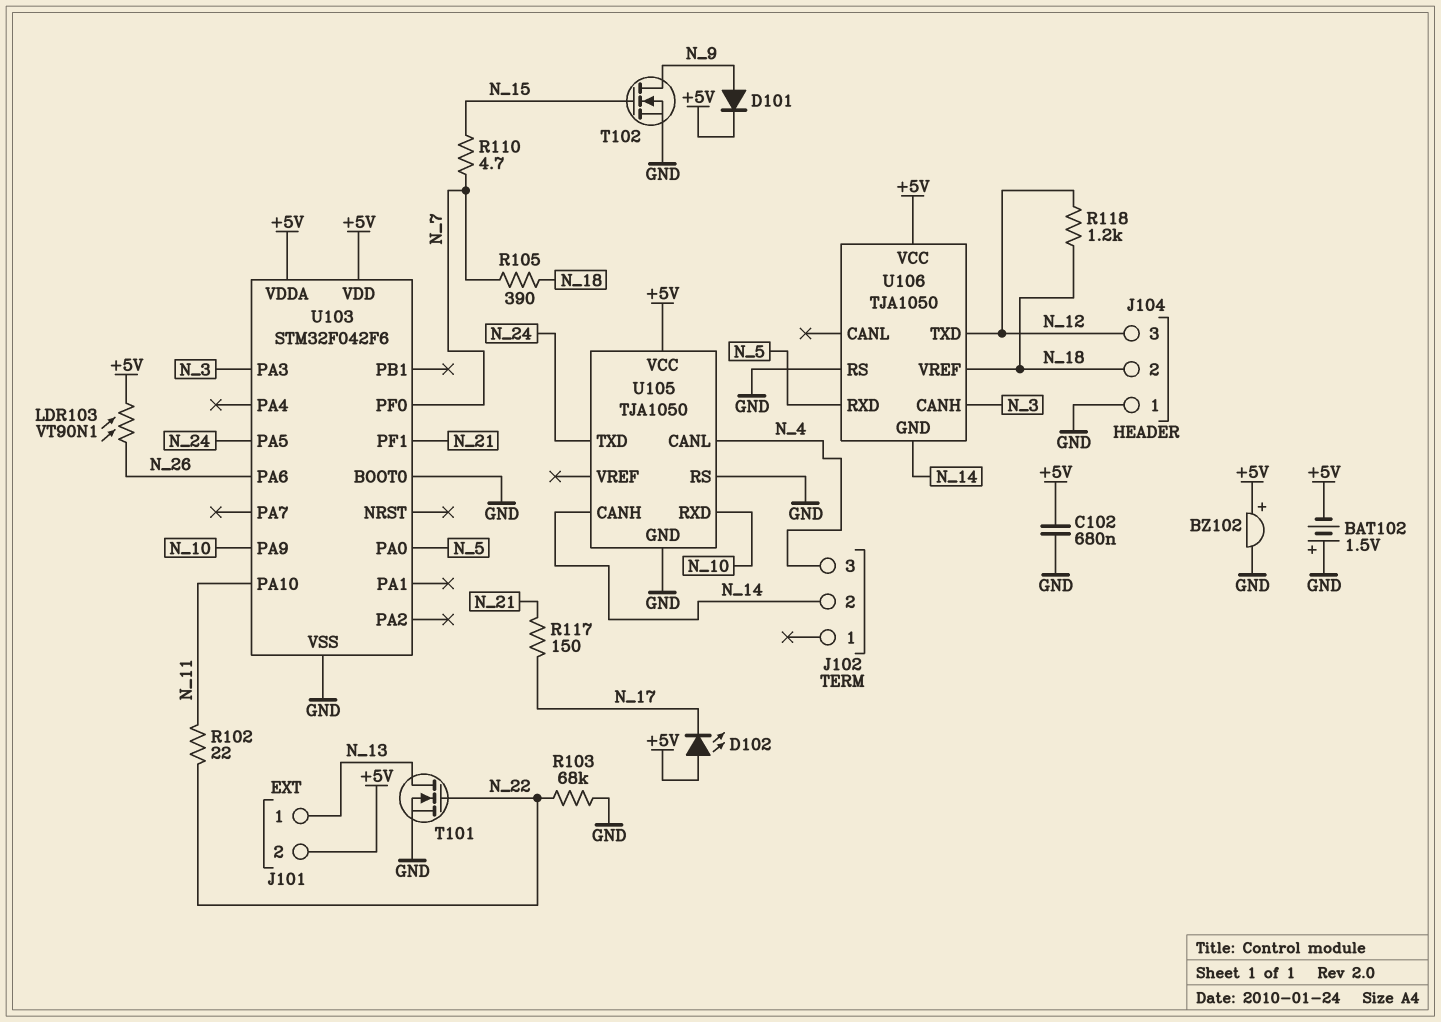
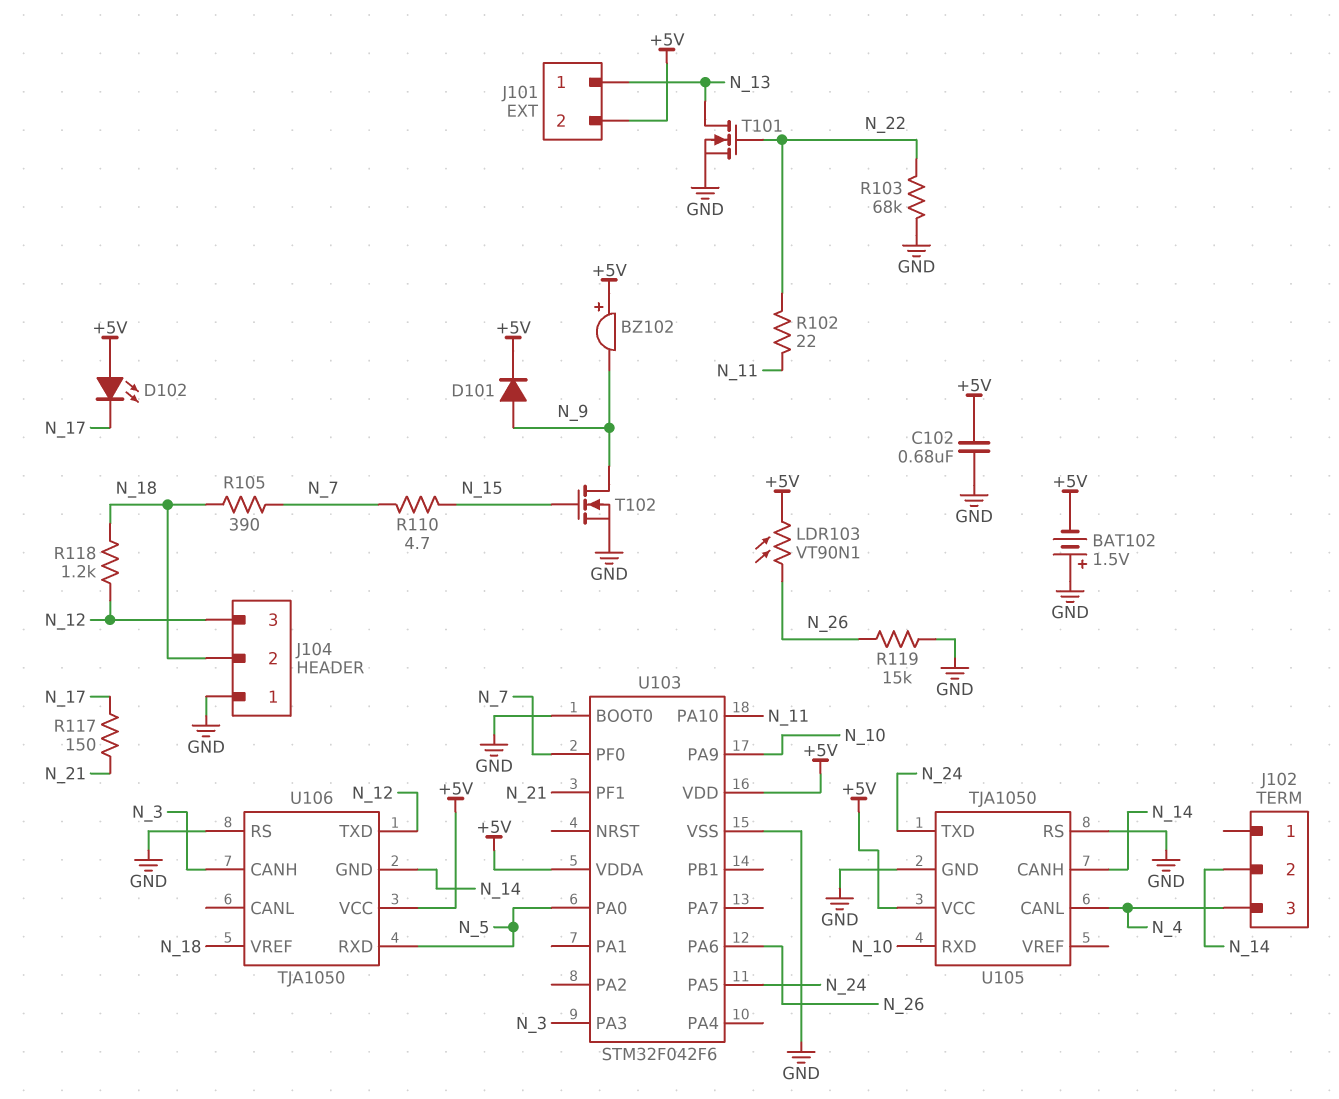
BZ102: buzzer (plus +5V, minus GND) -> buzzer (plus +5V, minus N_9)
R119: none -> 15k (GND, N_26)

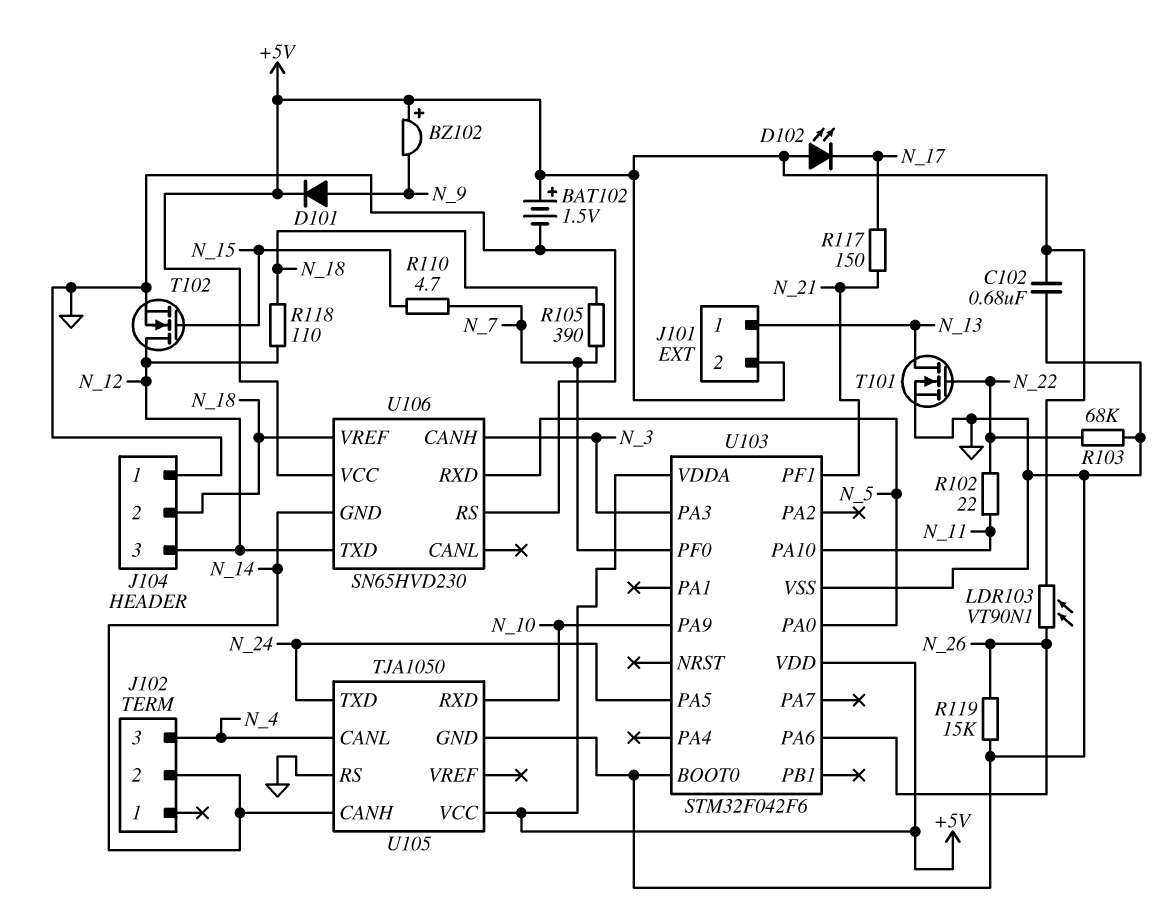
BAT102: 1.5V (plus GND, minus +5V) -> 1.5V (plus +5V, minus GND)
R118: 1.2k (N_12, N_18) -> 110 (N_12, N_18)
T102: NMOS (G N_15, D N_9, S GND) -> NMOS (G N_15, D N_12, S GND)
U106: TJA1050 -> SN65HVD230

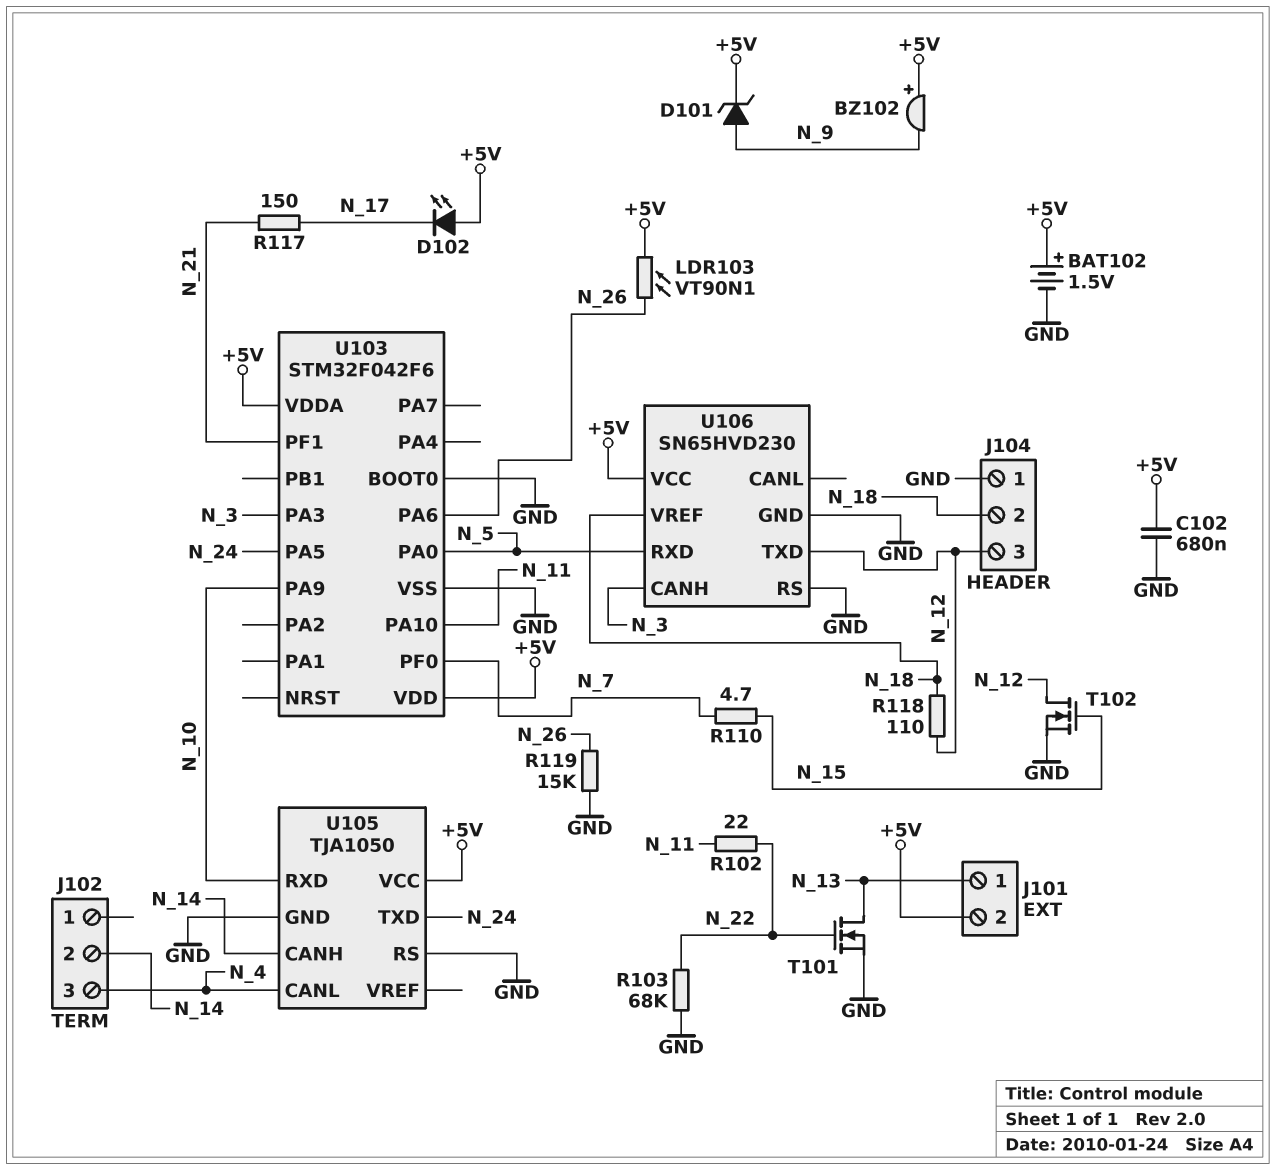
D101: diode (A N_9, K +5V) -> zener (A N_9, K +5V)
R105: 390 (N_7, N_18) -> none
U106 pin GND: N_14 -> GND

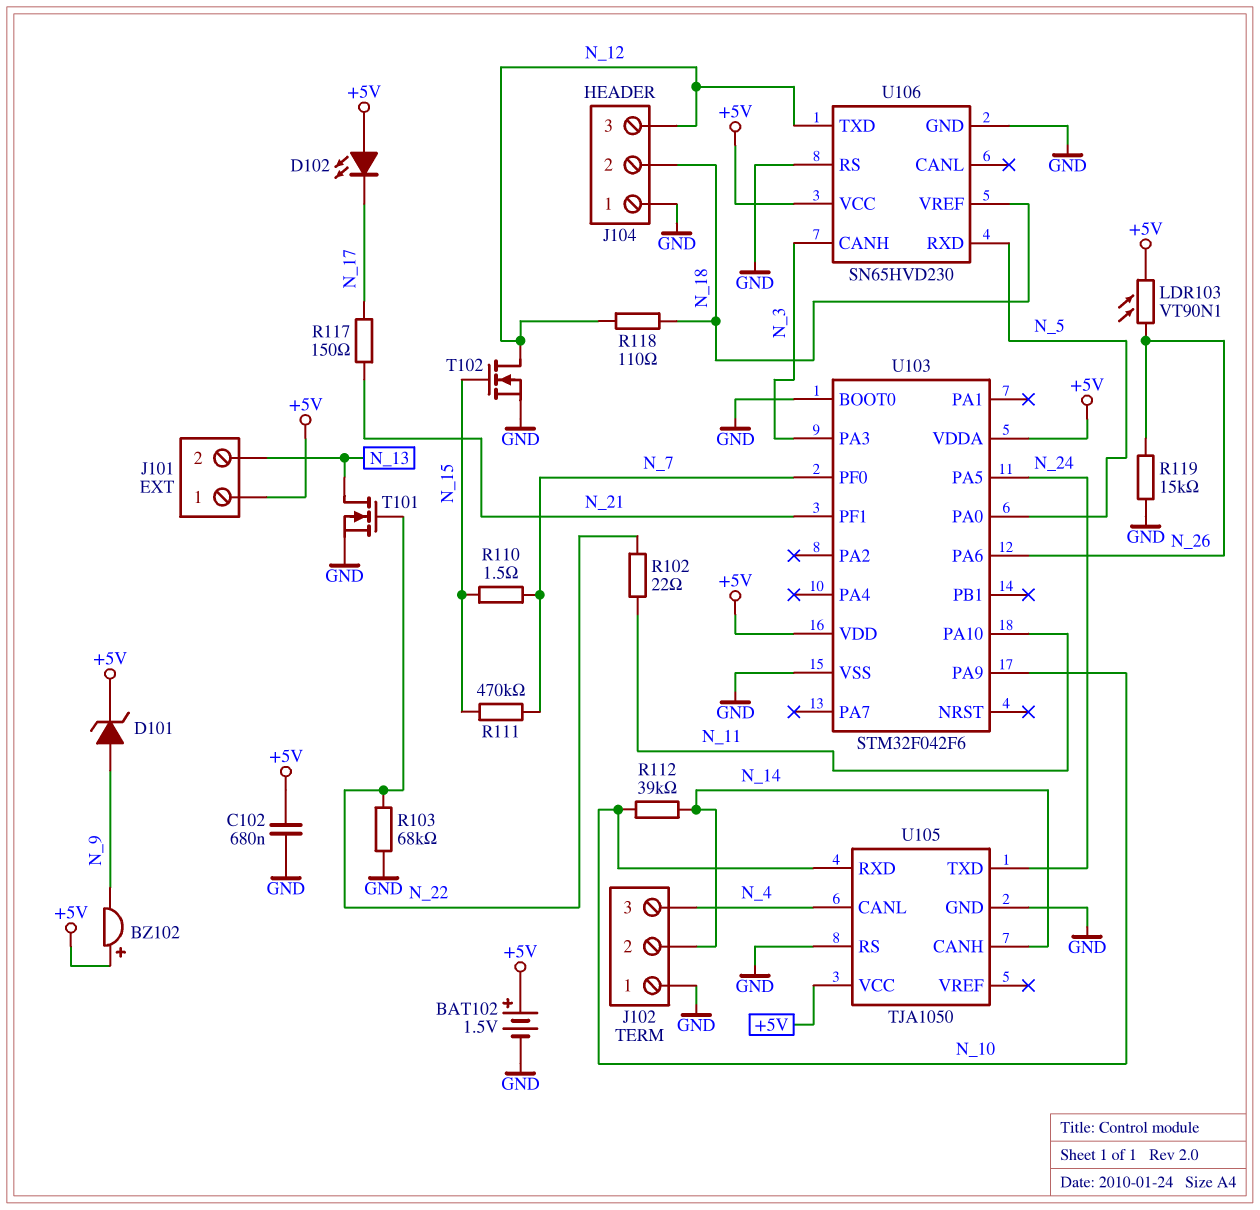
J101 pin 1: N_13 -> +5V
J101 pin 2: +5V -> N_13
J102 pin 1: none -> GND
R110: 4.7 (N_7, N_15) -> 1.5 (N_7, N_15)
R111: none -> 470k (N_7, N_15)
R112: none -> 39k (N_10, N_14)

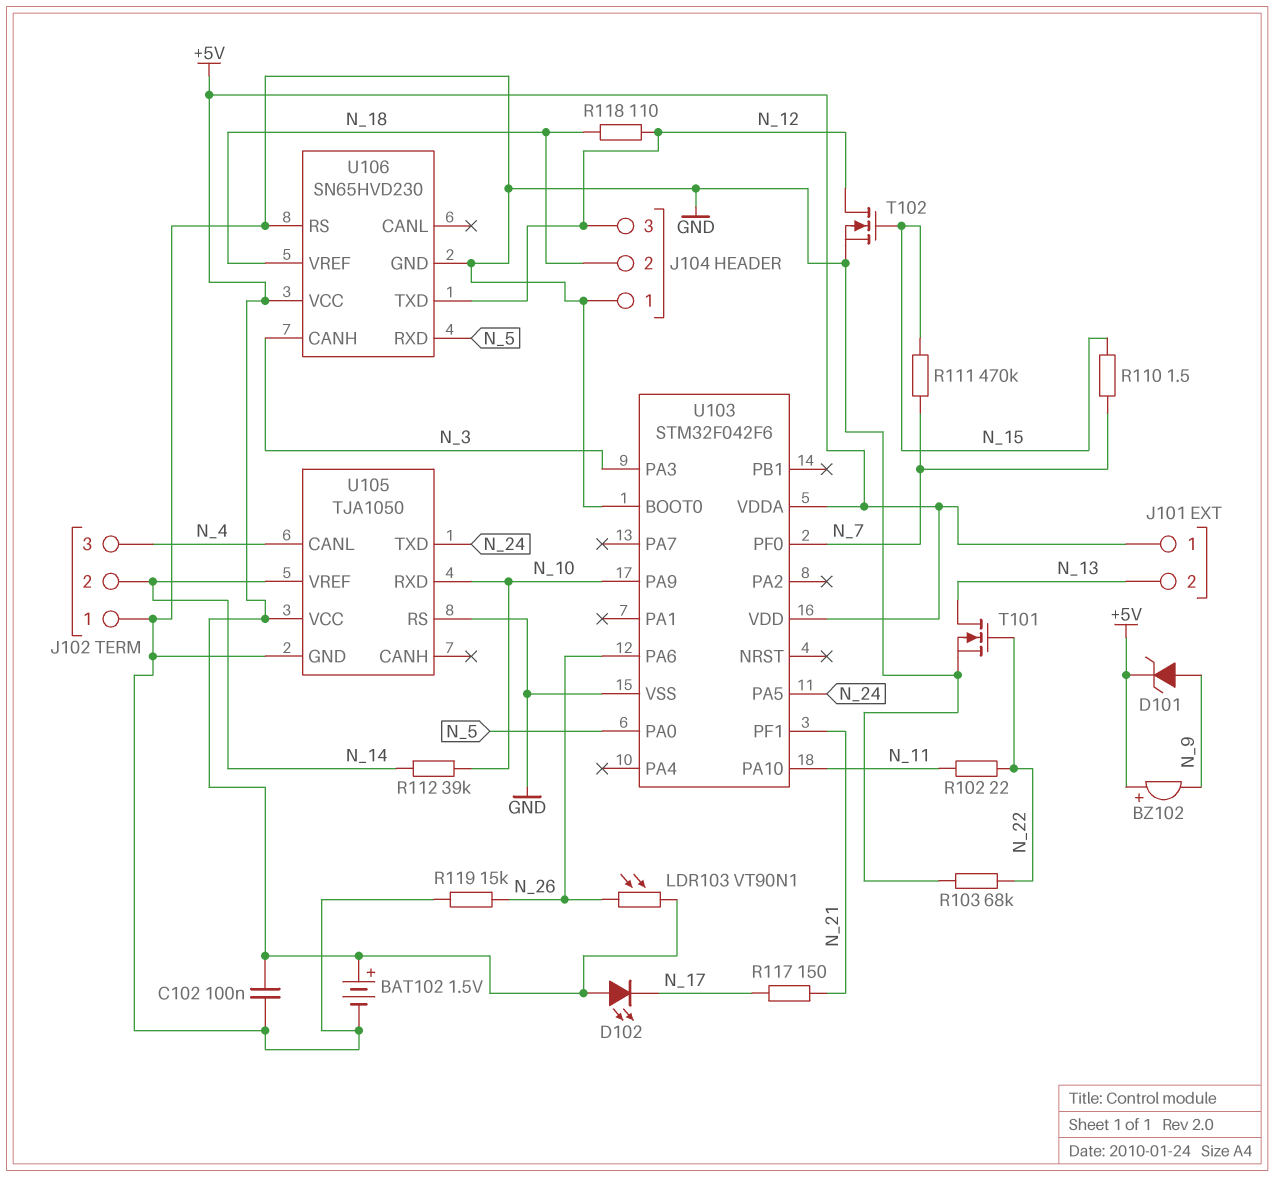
C102: 680nF (+5V, GND) -> 100nF (+5V, GND)
U105 pin CANH: N_14 -> none
U105 pin VREF: none -> N_14

